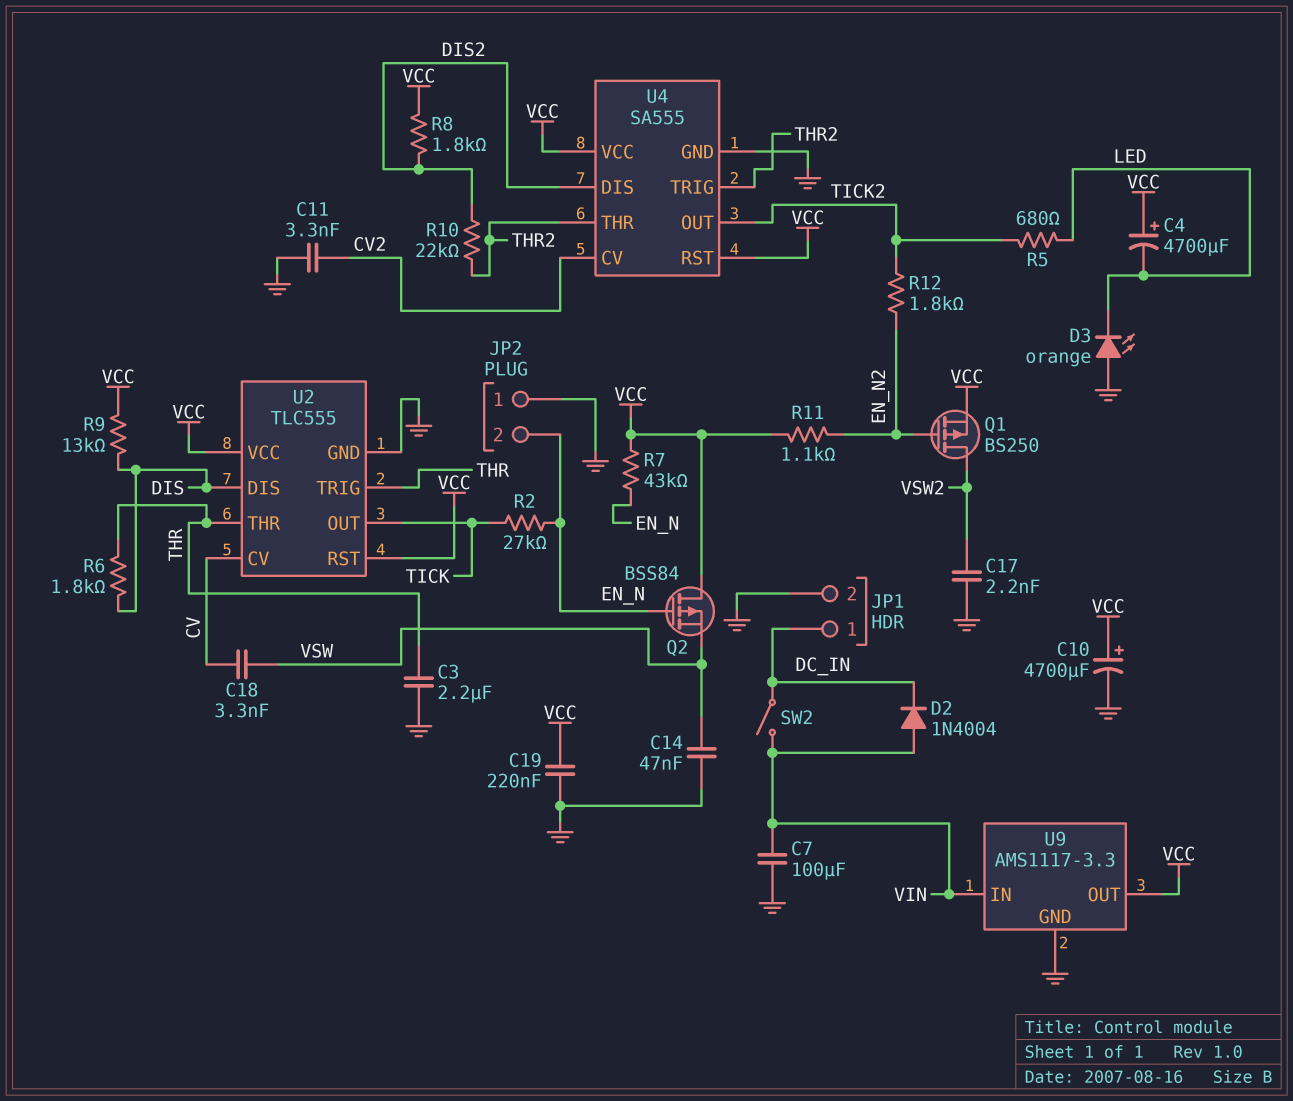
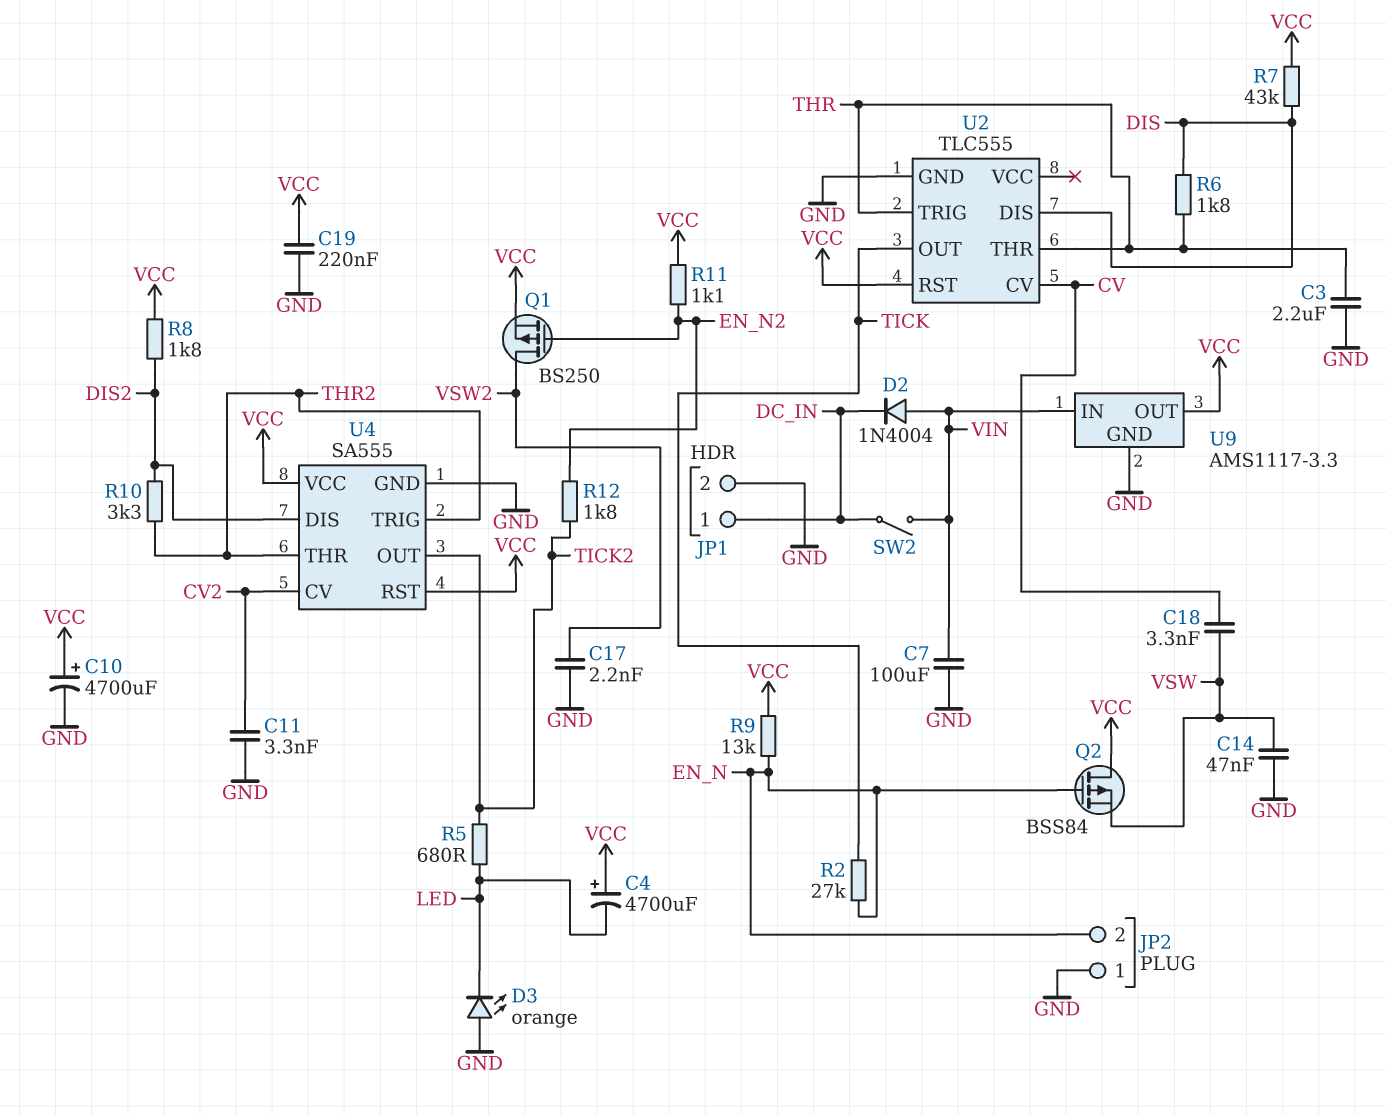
R7: 43k (EN_N, VCC) -> 43k (DIS, VCC)
R9: 13k (DIS, VCC) -> 13k (EN_N, VCC)
R10: 22k (DIS2, THR2) -> 3.3k (DIS2, THR2)
U2 pin VCC: VCC -> none

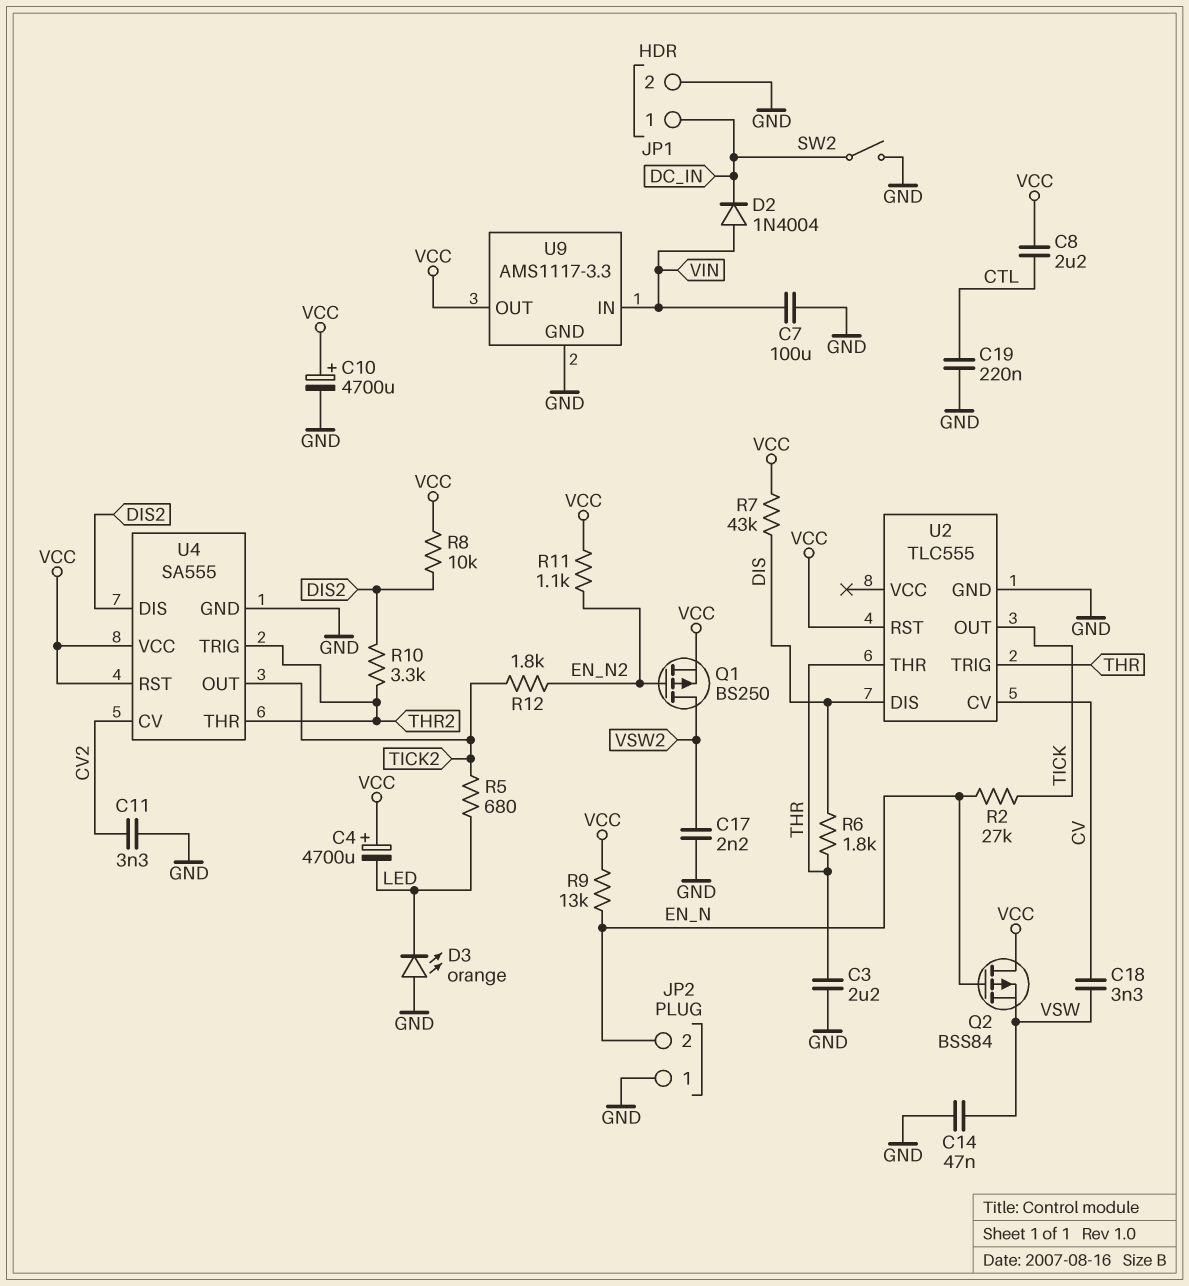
C8: none -> 2.2uF (CTL, VCC)
C19: 220nF (GND, VCC) -> 220nF (CTL, GND)
R8: 1.8k (DIS2, VCC) -> 10k (DIS2, VCC)
SW2: switch (DC_IN, VIN) -> switch (DC_IN, GND)

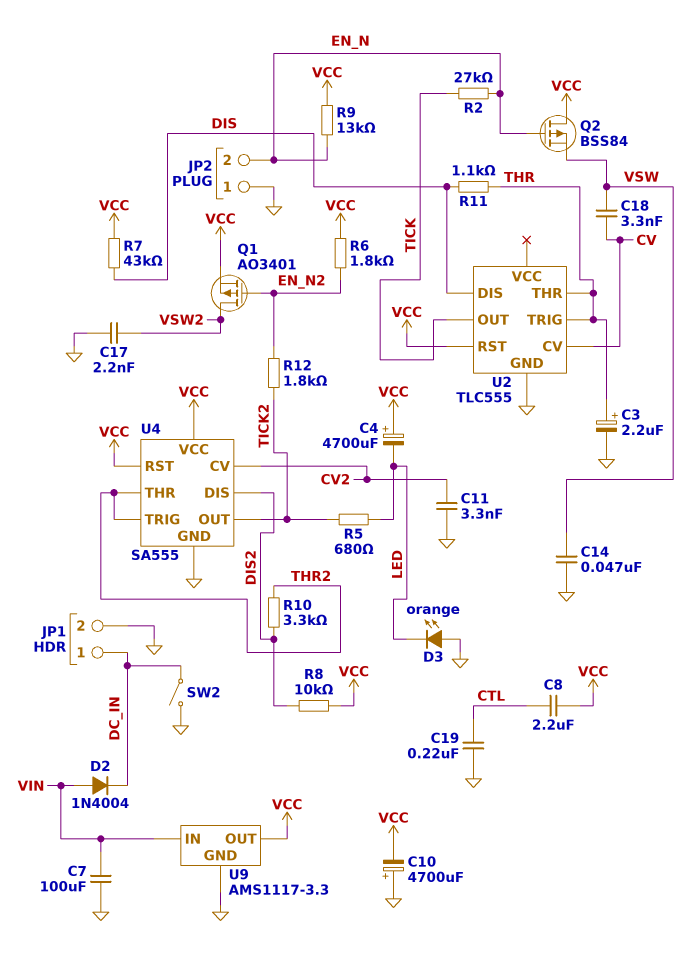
C3: 2.2uF (GND, THR) -> 2.2uF (plus THR, minus GND)
C10: 4700uF (plus VCC, minus GND) -> 4700uF (plus GND, minus VCC)
Q1: PMOS BS250 (G EN_N2, D VSW2, S VCC) -> PMOS AO3401 (G EN_N2, D VSW2, S VCC)
R6: 1.8k (DIS, THR) -> 1.8k (EN_N2, VCC)
R11: 1.1k (EN_N2, VCC) -> 1.1k (DIS, THR)

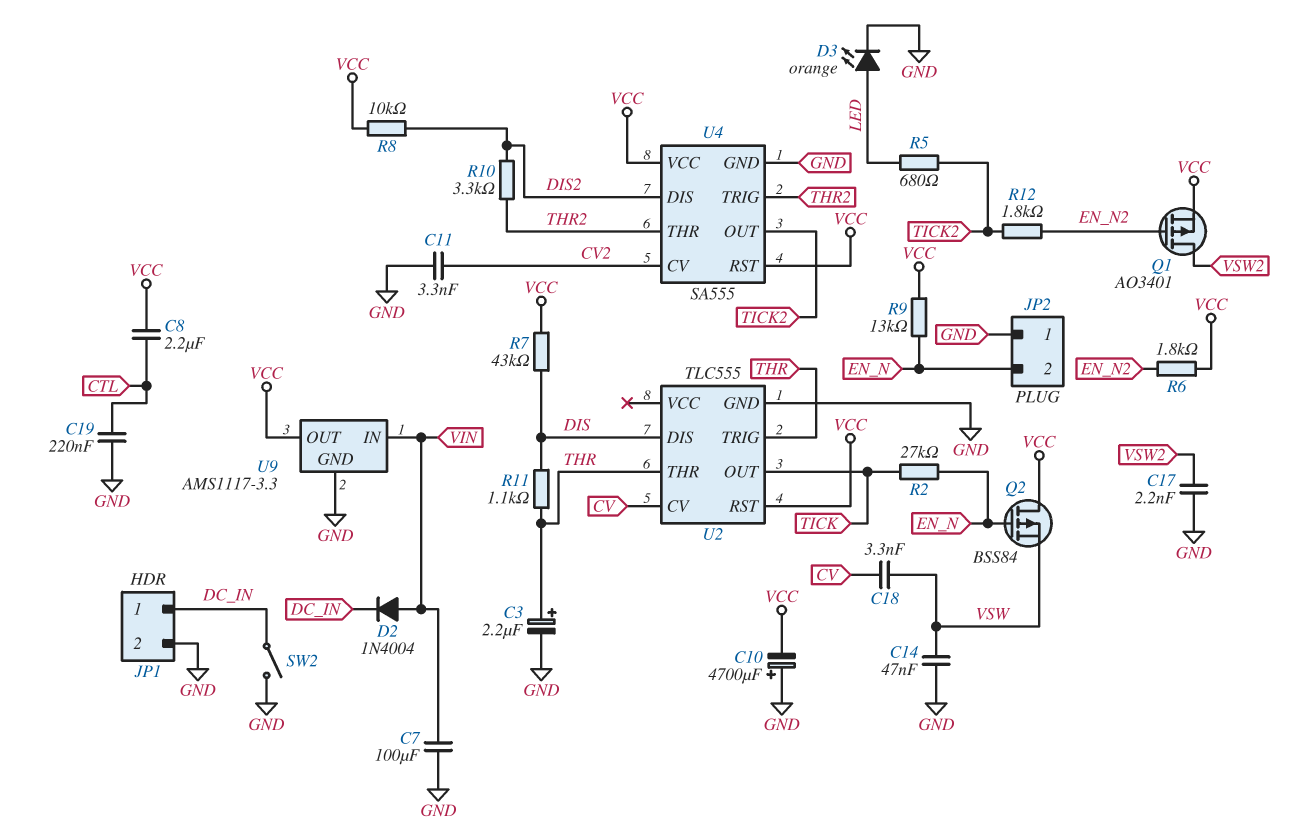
C4: 4700uF (plus VCC, minus LED) -> none
D3: LED orange (A GND, K LED) -> LED orange (A LED, K GND)

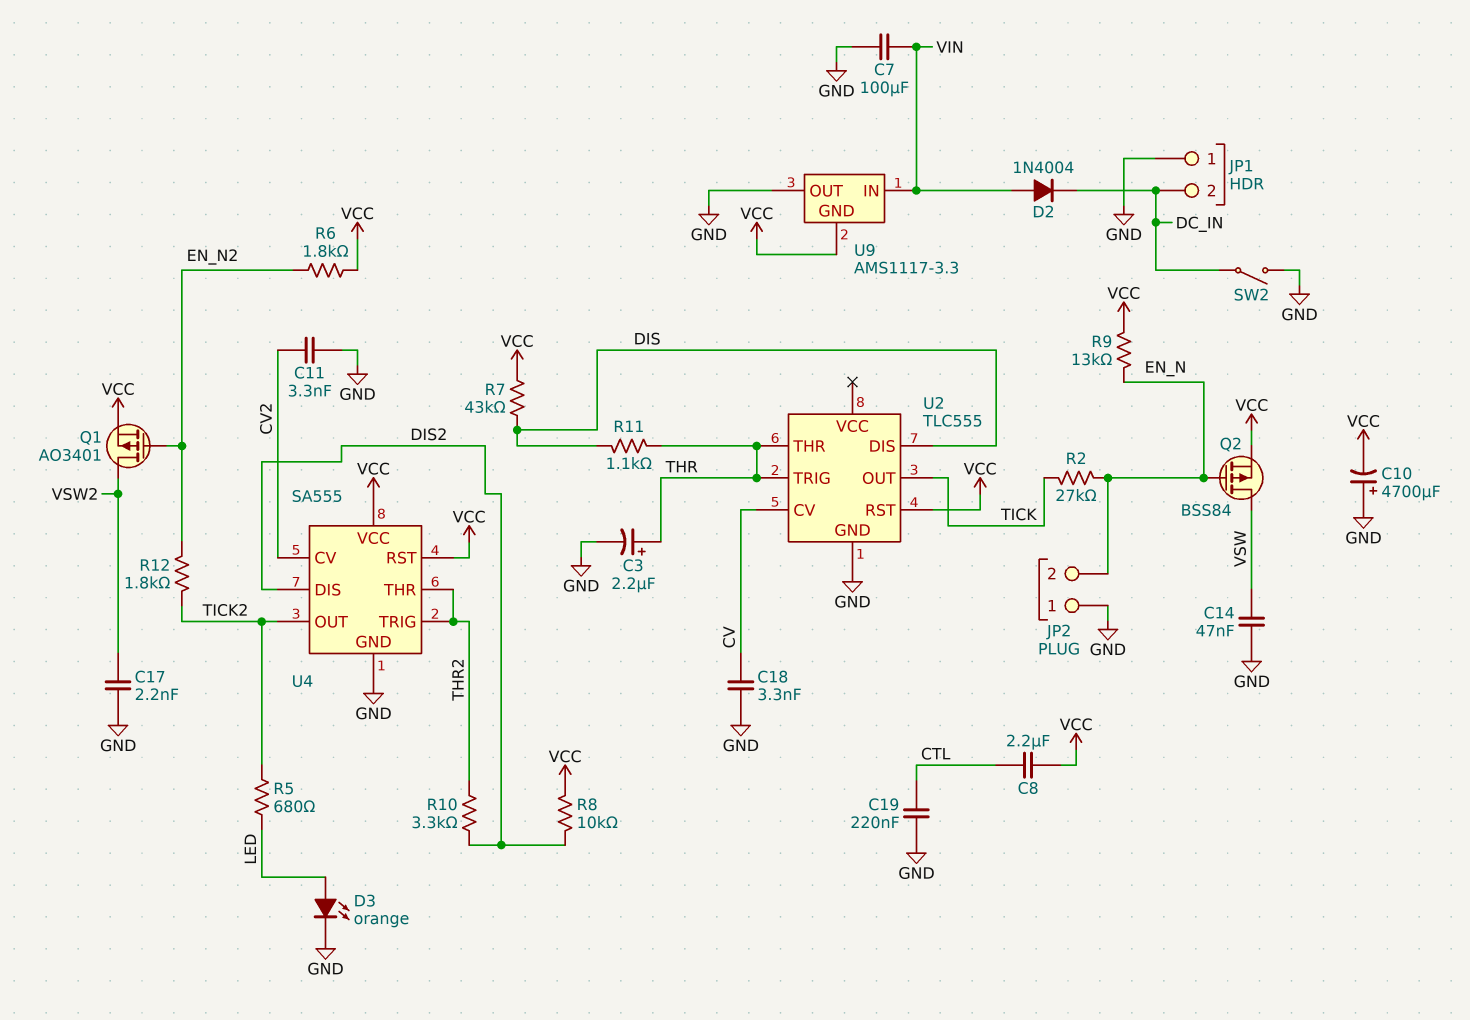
C18: 3.3nF (CV, VSW) -> 3.3nF (CV, GND)
JP1 pin 1: DC_IN -> GND
JP1 pin 2: GND -> DC_IN
Q2: PMOS BSS84 (G EN_N, D VCC, S VSW) -> PMOS BSS84 (G EN_N, D VSW, S VCC)
U9 pin GND: GND -> VCC
U9 pin OUT: VCC -> GND

